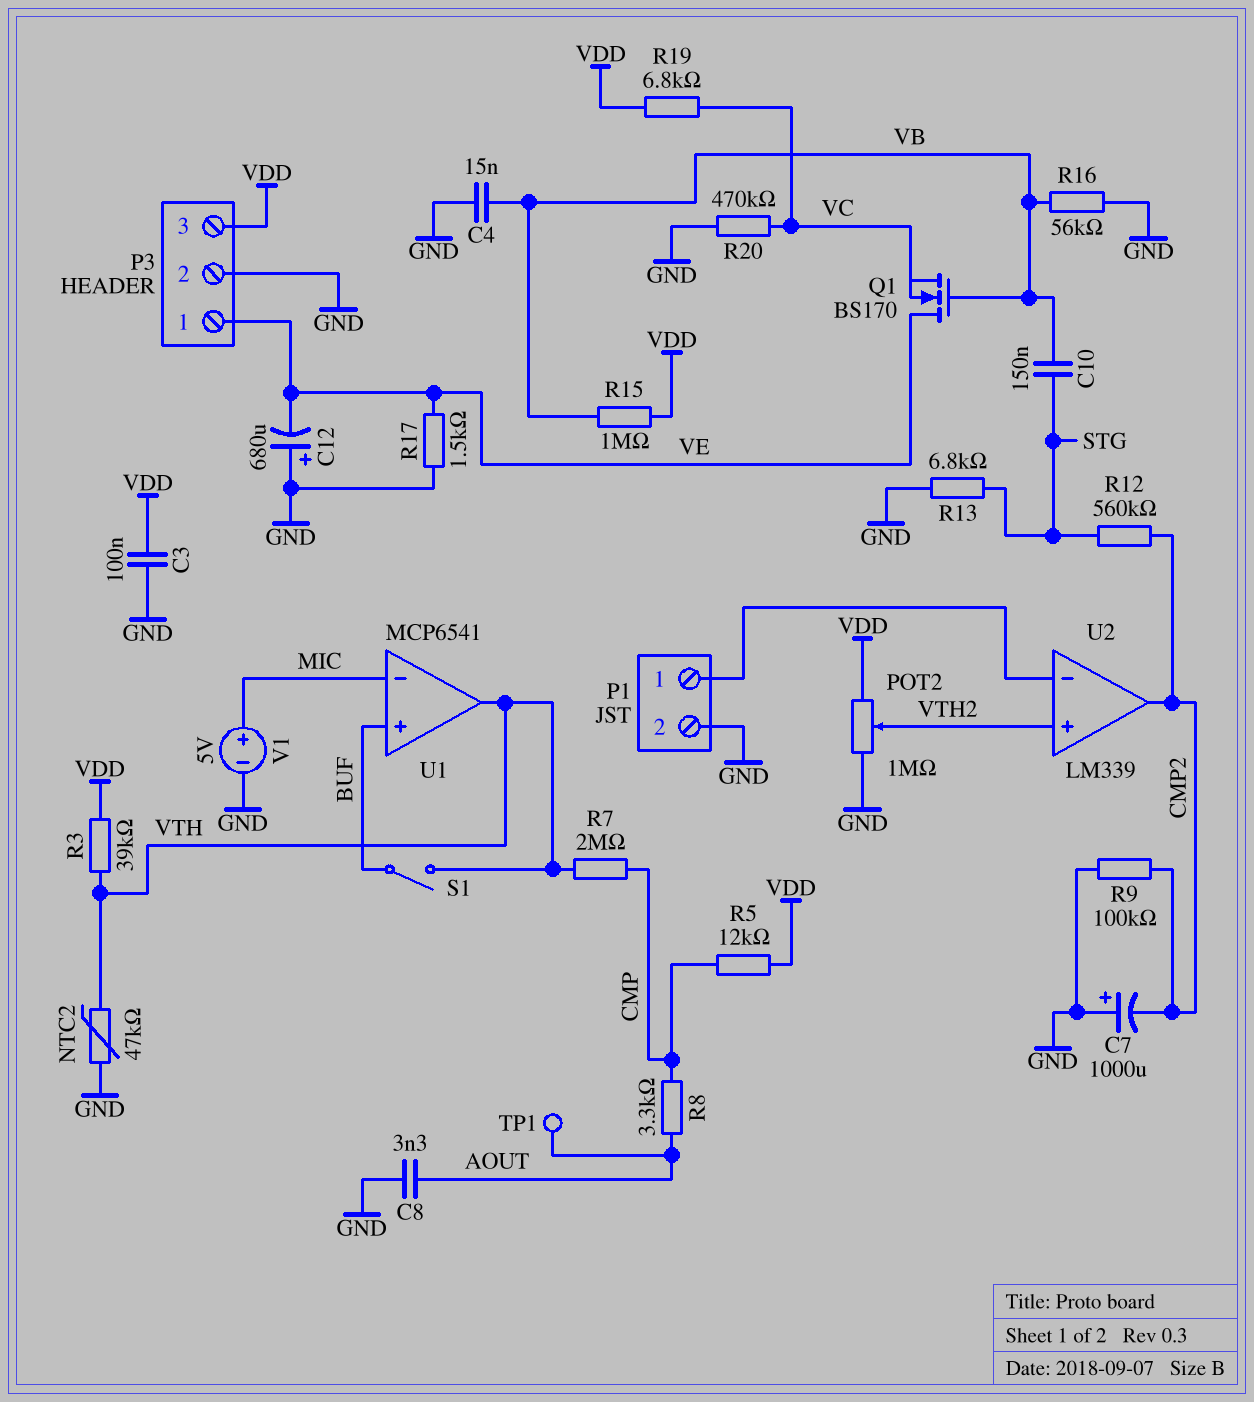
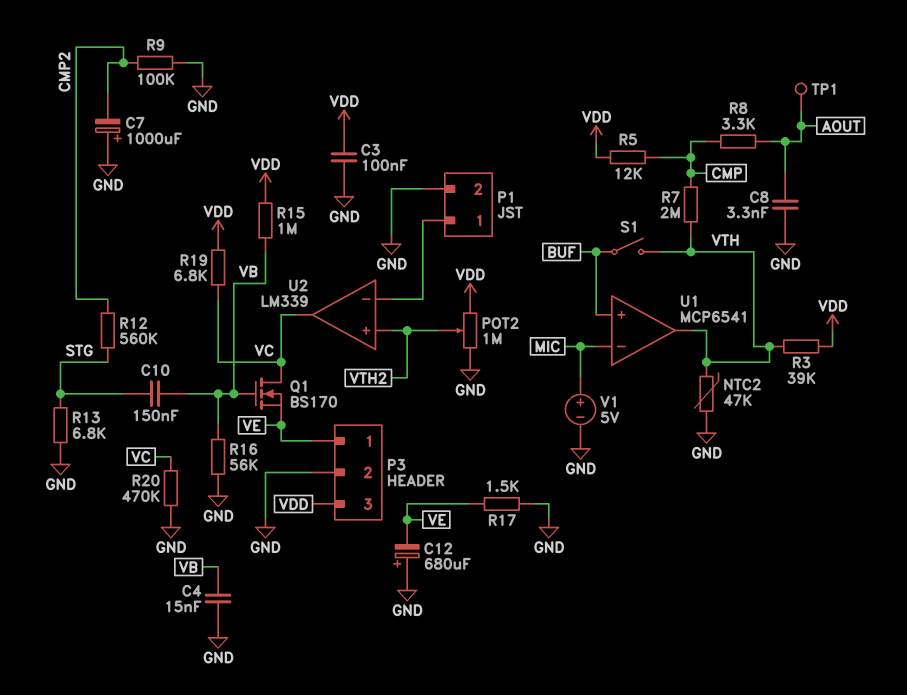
Q1: NMOS BS170 (G VB, D VE, S VC) -> NMOS BS170 (G VB, D VC, S VE)
U2 pin out: CMP2 -> VC

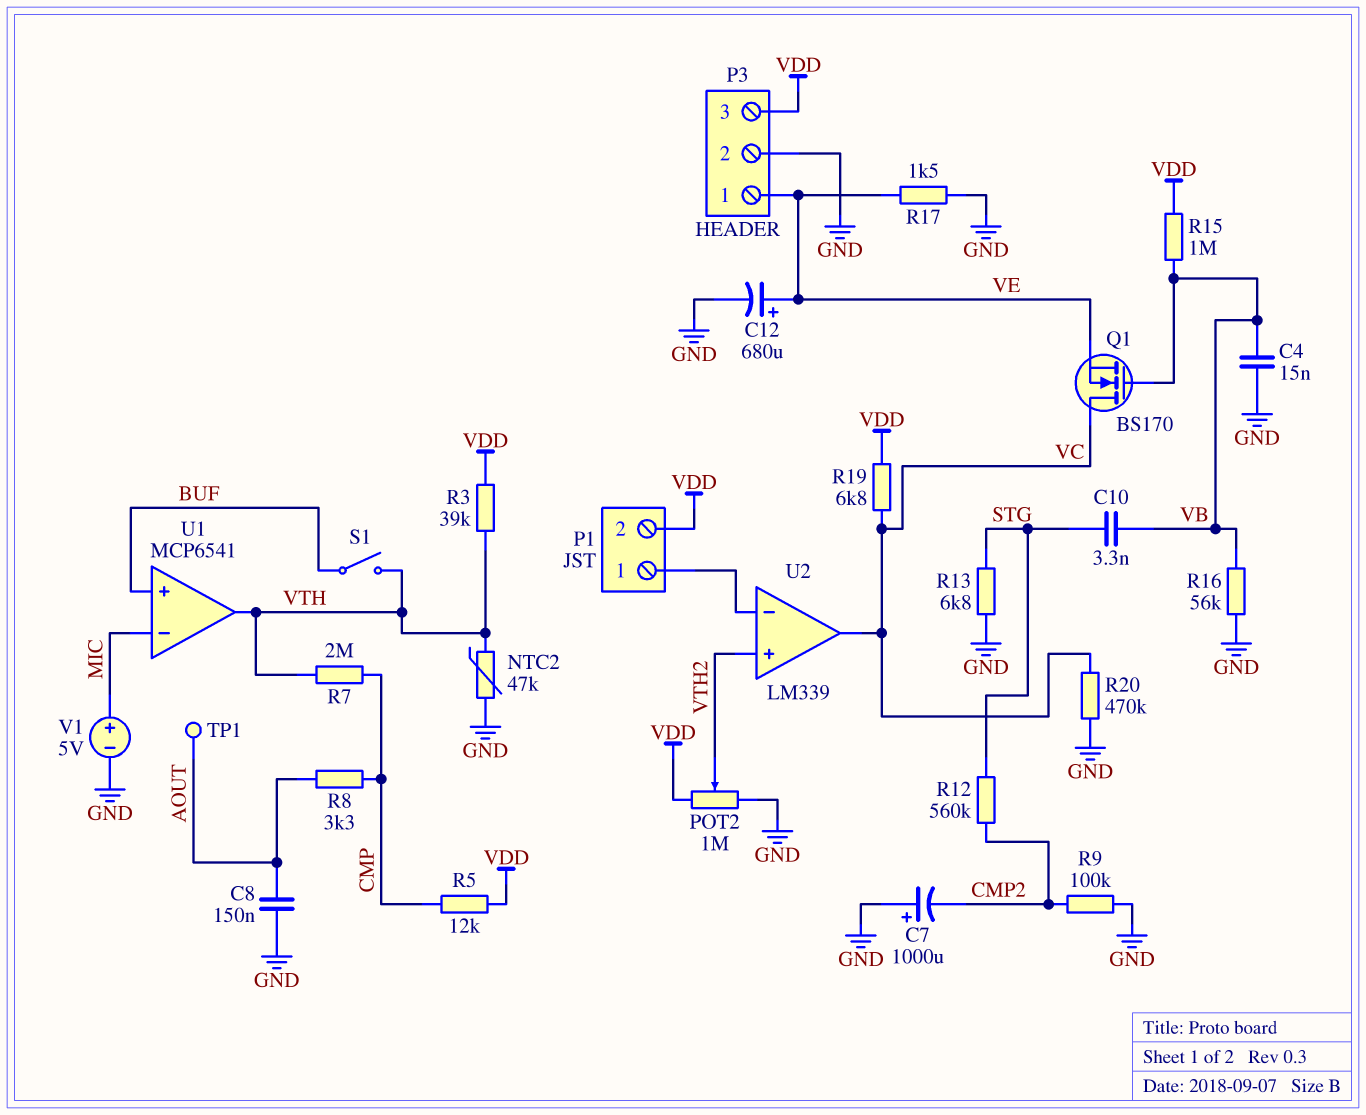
C3: 100nF (GND, VDD) -> none
C8: 3.3nF (AOUT, GND) -> 150nF (AOUT, GND)
C10: 150nF (STG, VB) -> 3.3nF (STG, VB)
C12: 680uF (plus GND, minus VE) -> 680uF (plus VE, minus GND)
P1 pin 2: GND -> VDD

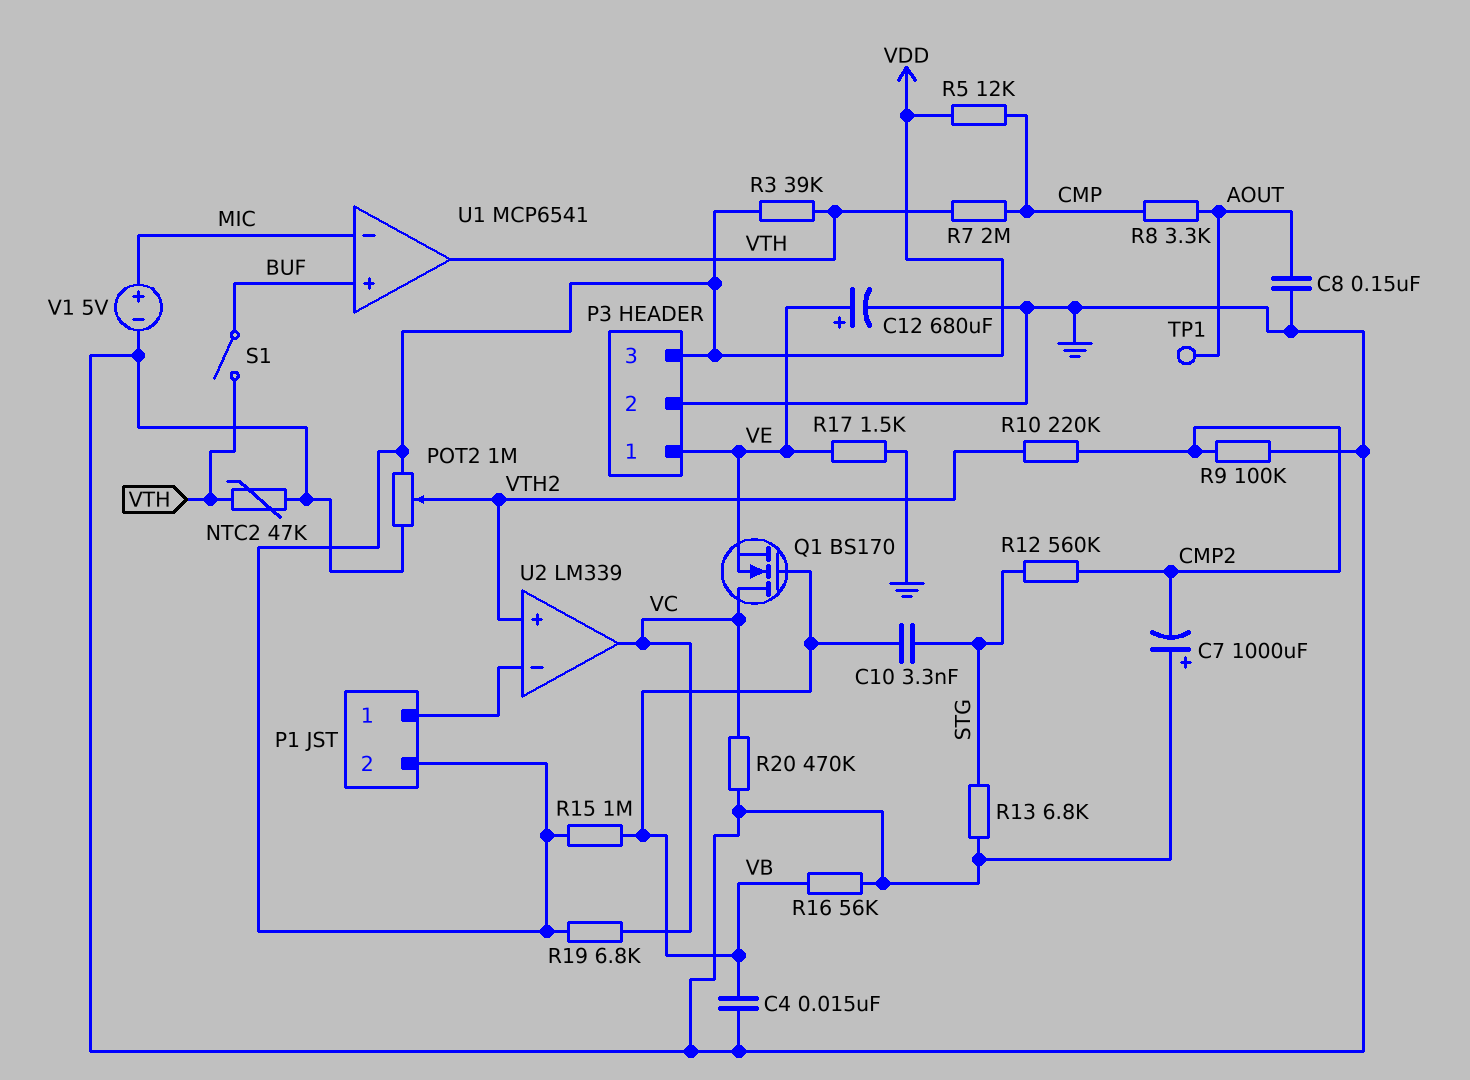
R10: none -> 220k (CMP2, VTH2)

